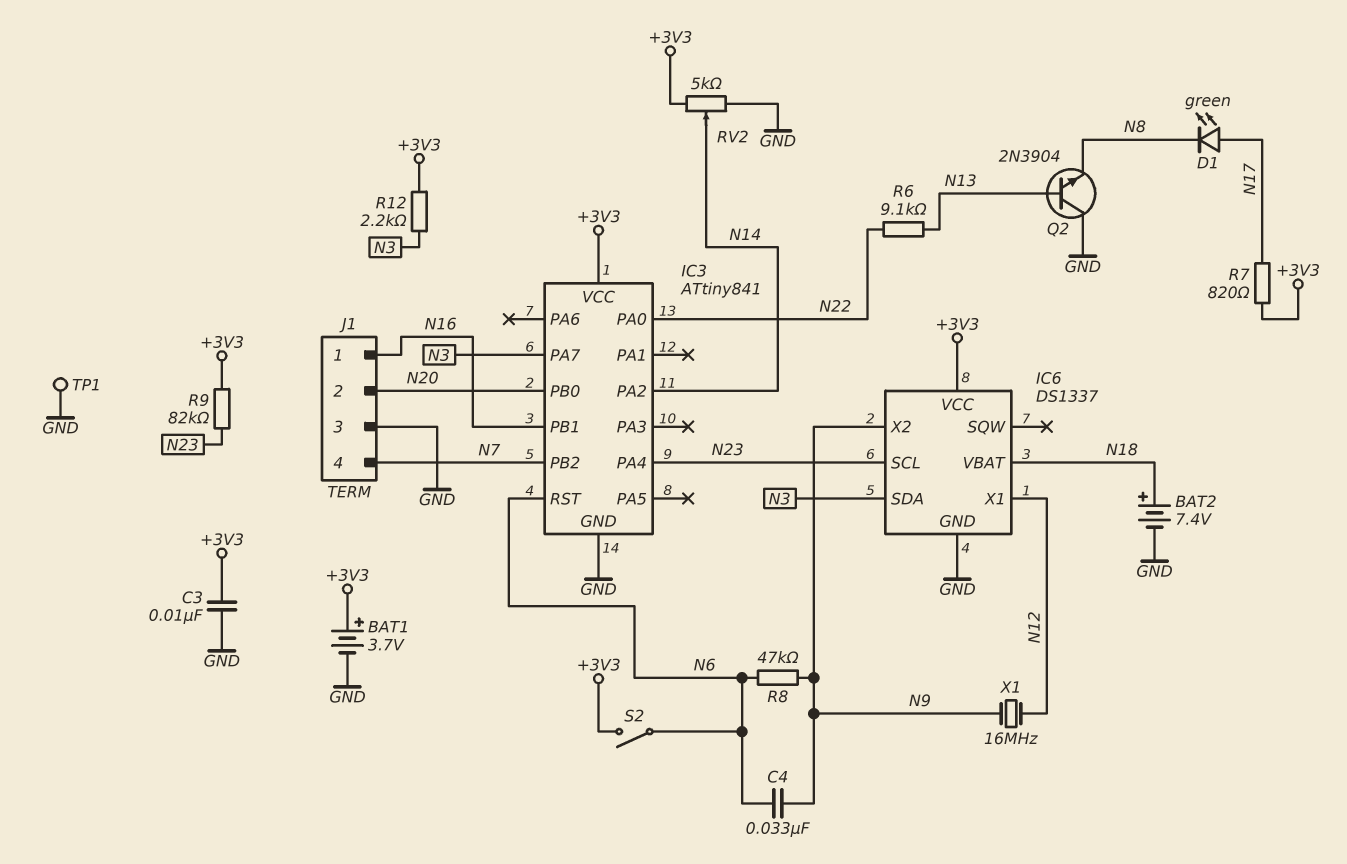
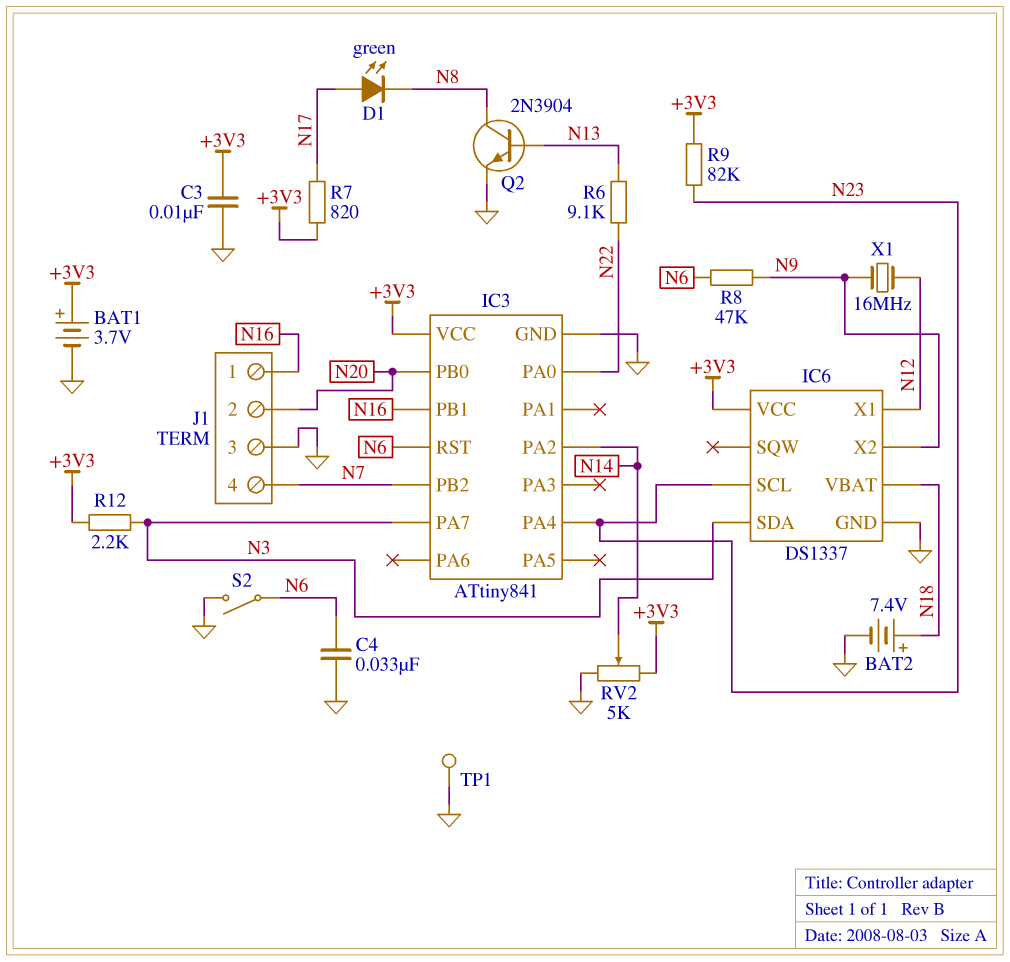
C4: 33nF (N6, N9) -> 33nF (GND, N6)
Q2: NPN 2N3904 (B N13, C GND, E N8) -> NPN 2N3904 (B N13, C N8, E GND)
S2: switch (+3V3, N6) -> switch (GND, N6)

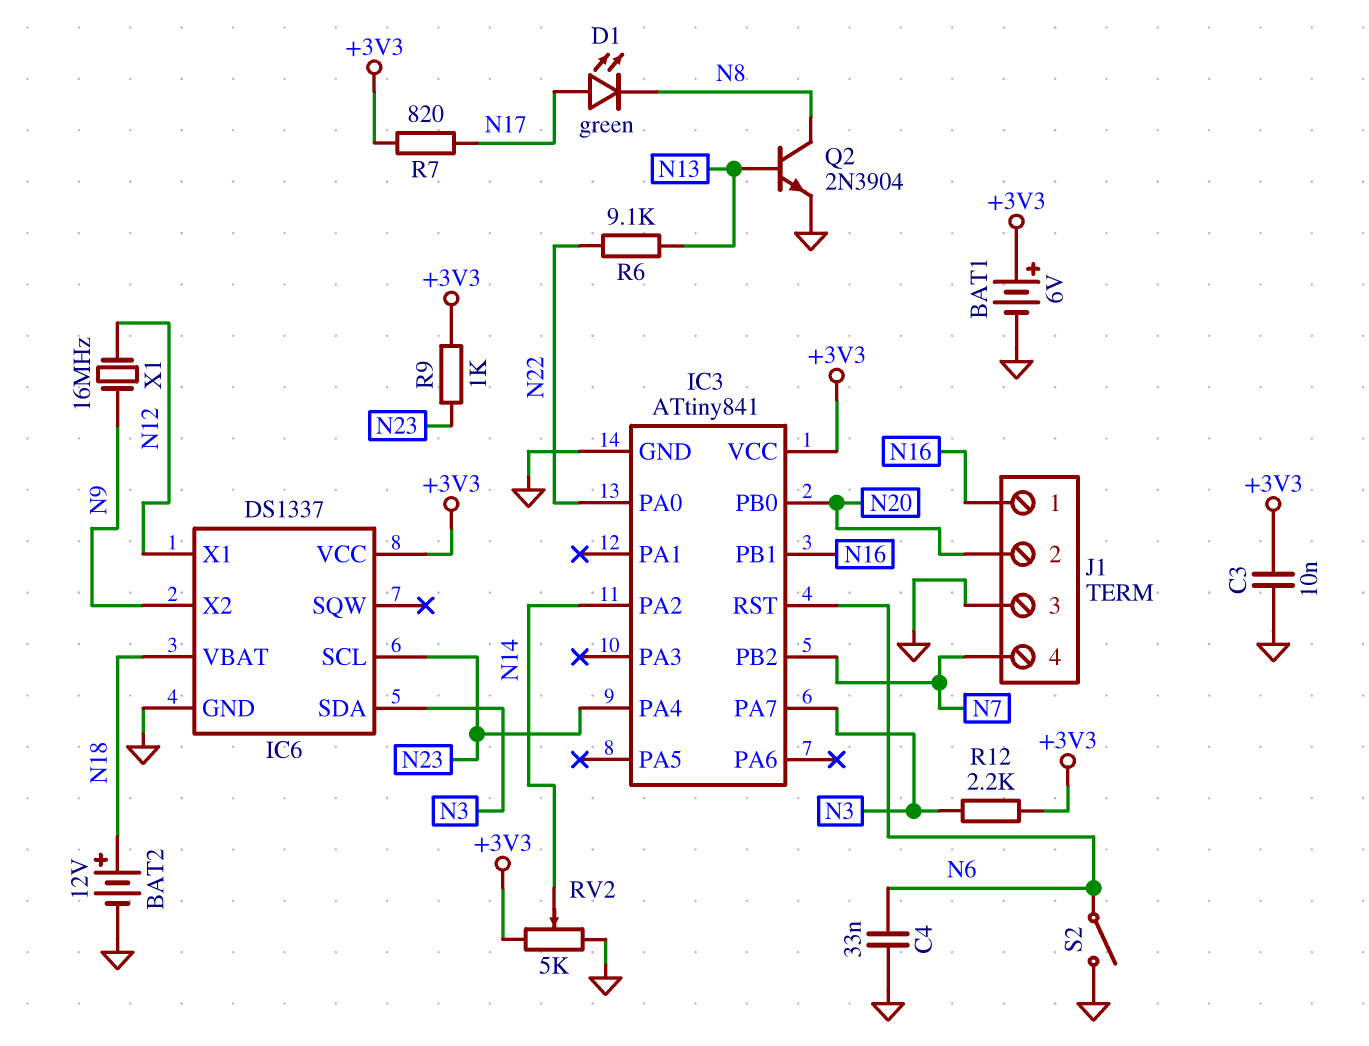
BAT1: 3.7V (plus +3V3, minus GND) -> 6V (plus +3V3, minus GND)
BAT2: 7.4V (plus N18, minus GND) -> 12V (plus N18, minus GND)
R8: 47k (N6, N9) -> none
R9: 82k (+3V3, N23) -> 1k (+3V3, N23)
TP1: test point (GND) -> none

